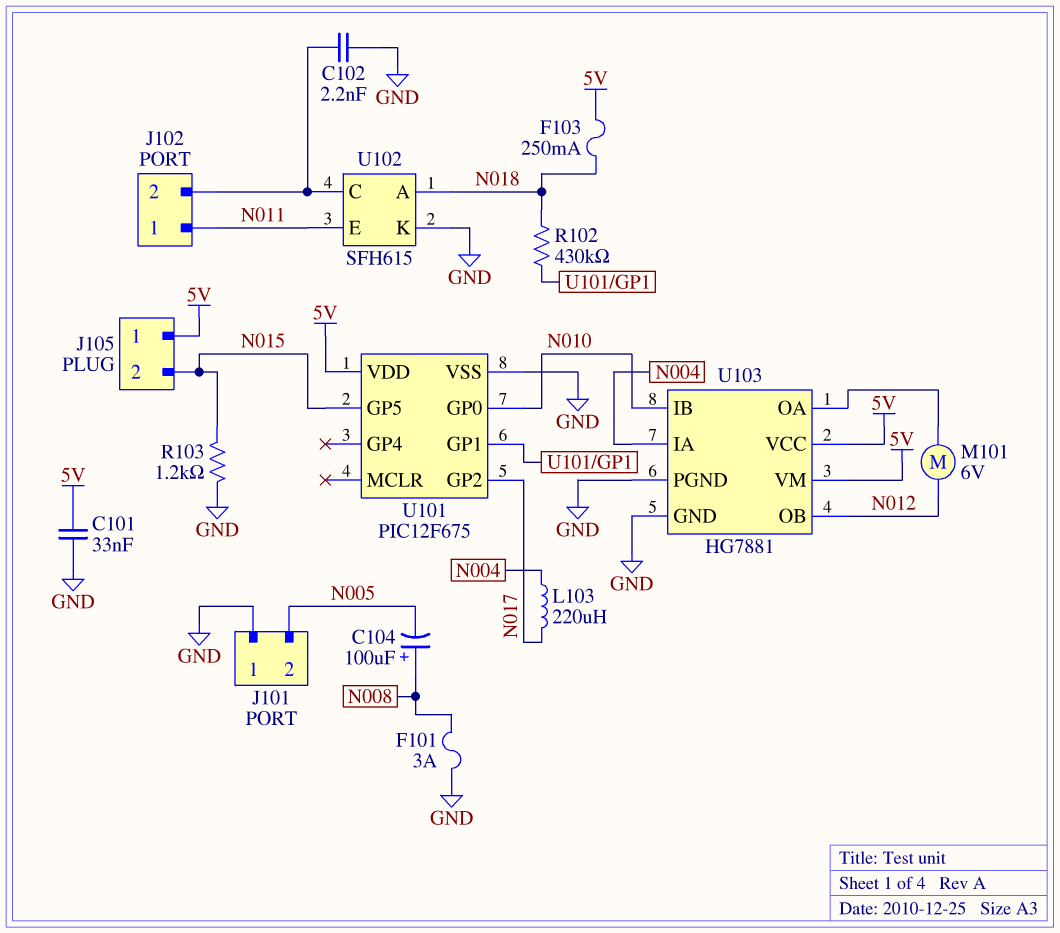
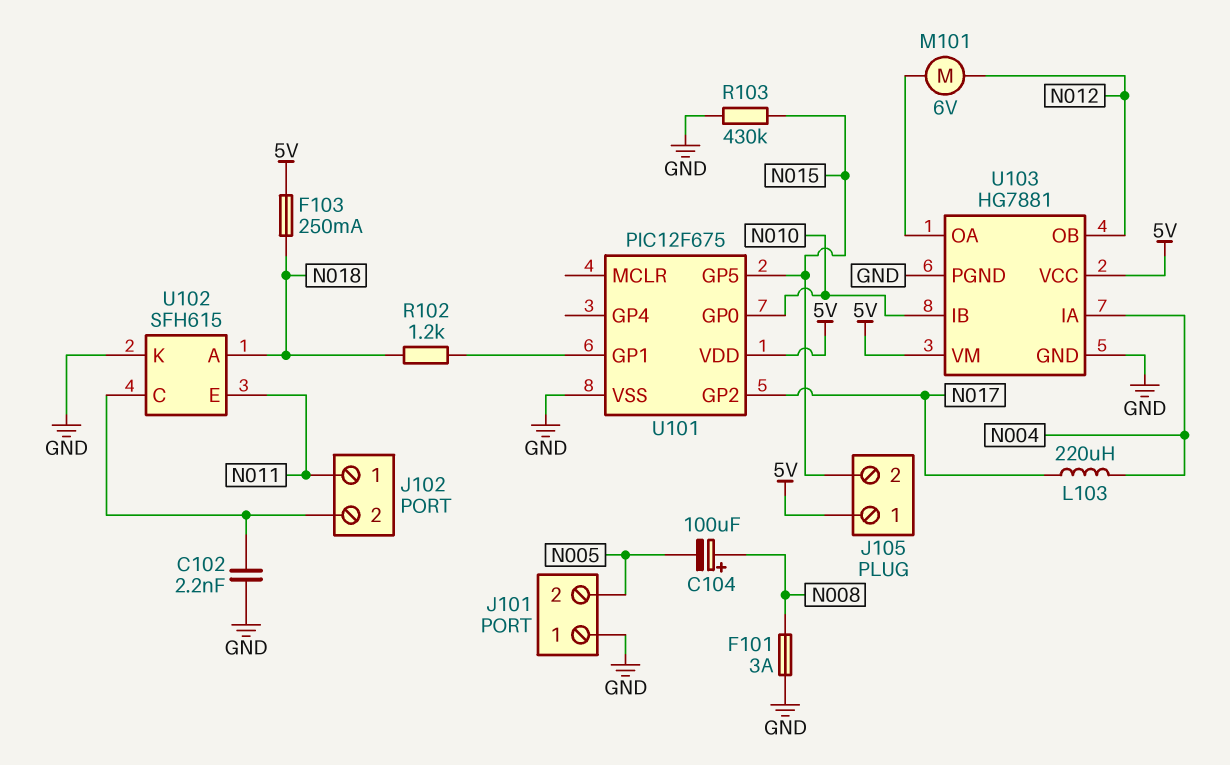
C101: 33nF (5V, GND) -> none
R102: 430k (N018, U101/GP1) -> 1.2k (N018, U101/GP1)
R103: 1.2k (GND, N015) -> 430k (GND, N015)

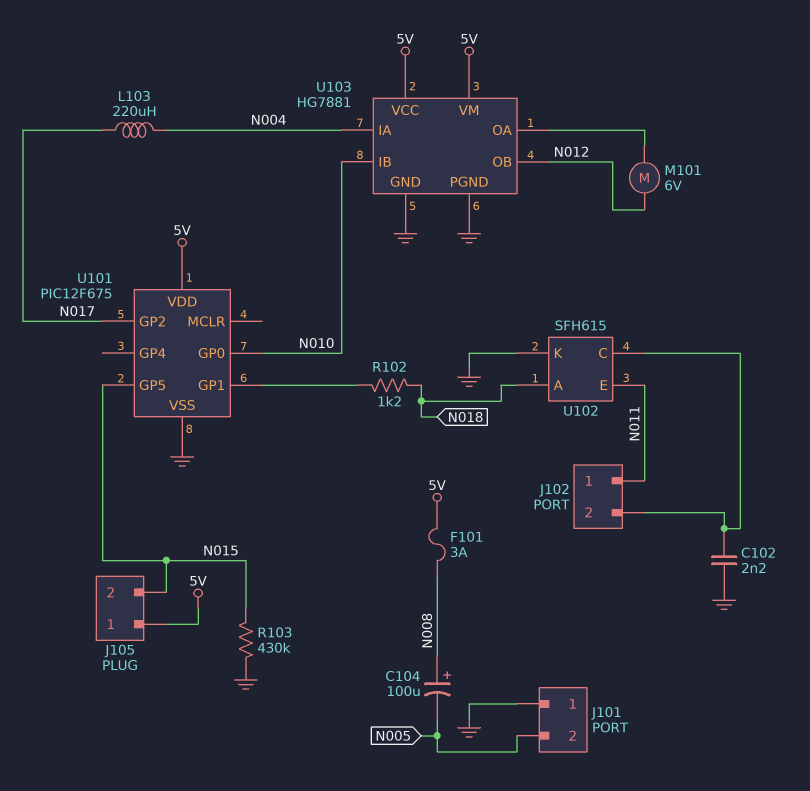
F101: 3A (GND, N008) -> 3A (5V, N008)
F103: 250mA (5V, N018) -> none

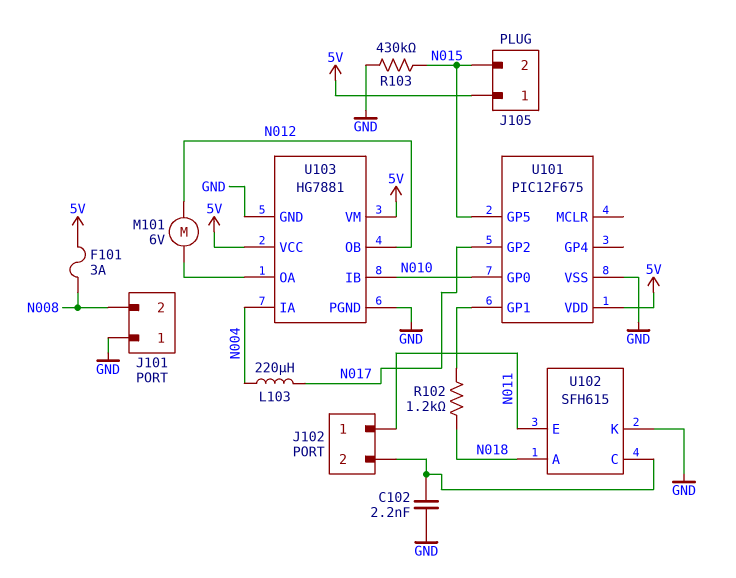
C104: 100uF (plus N008, minus N005) -> none
J101 pin 2: N005 -> N008

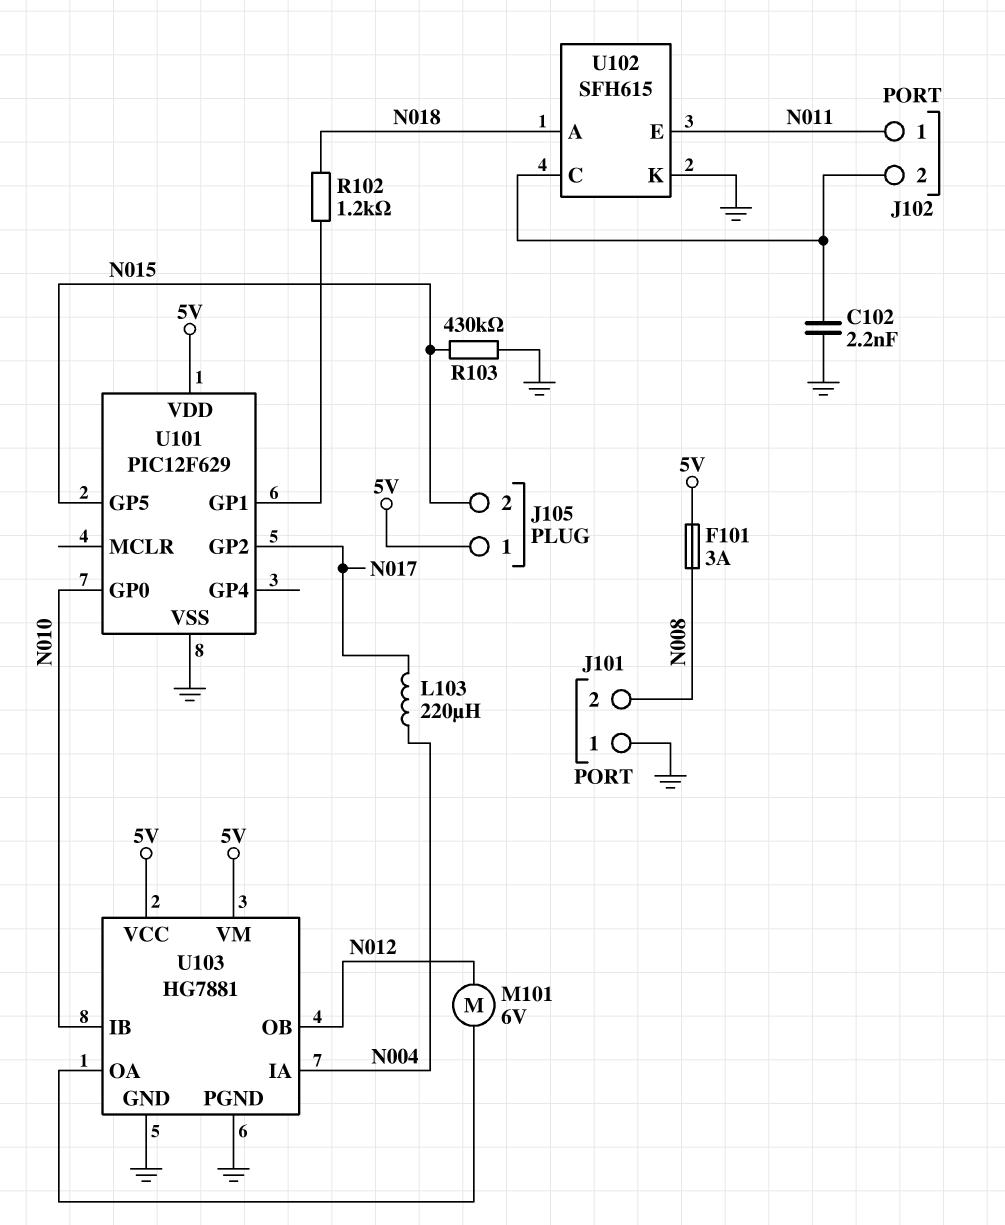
U101: PIC12F675 -> PIC12F629

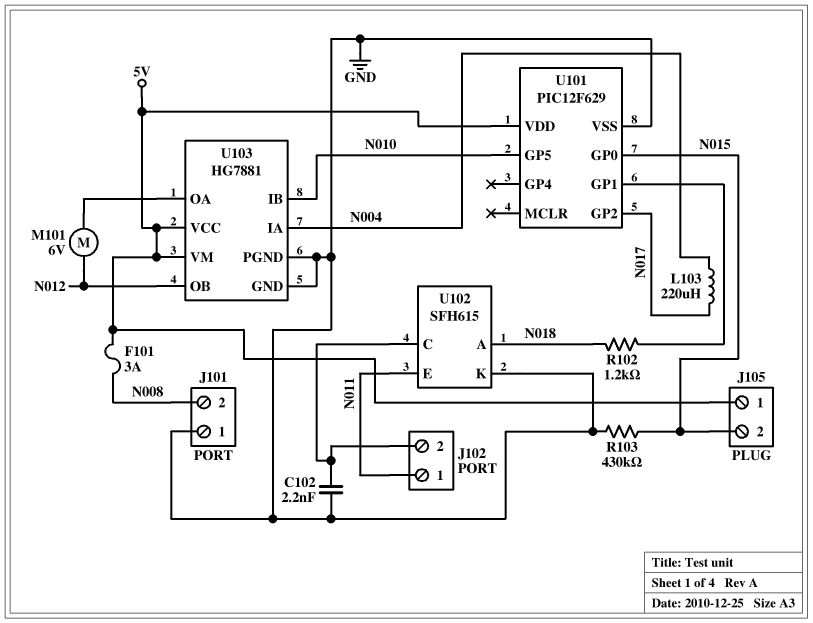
U101 pin GP0: N010 -> N015
U101 pin GP5: N015 -> N010

